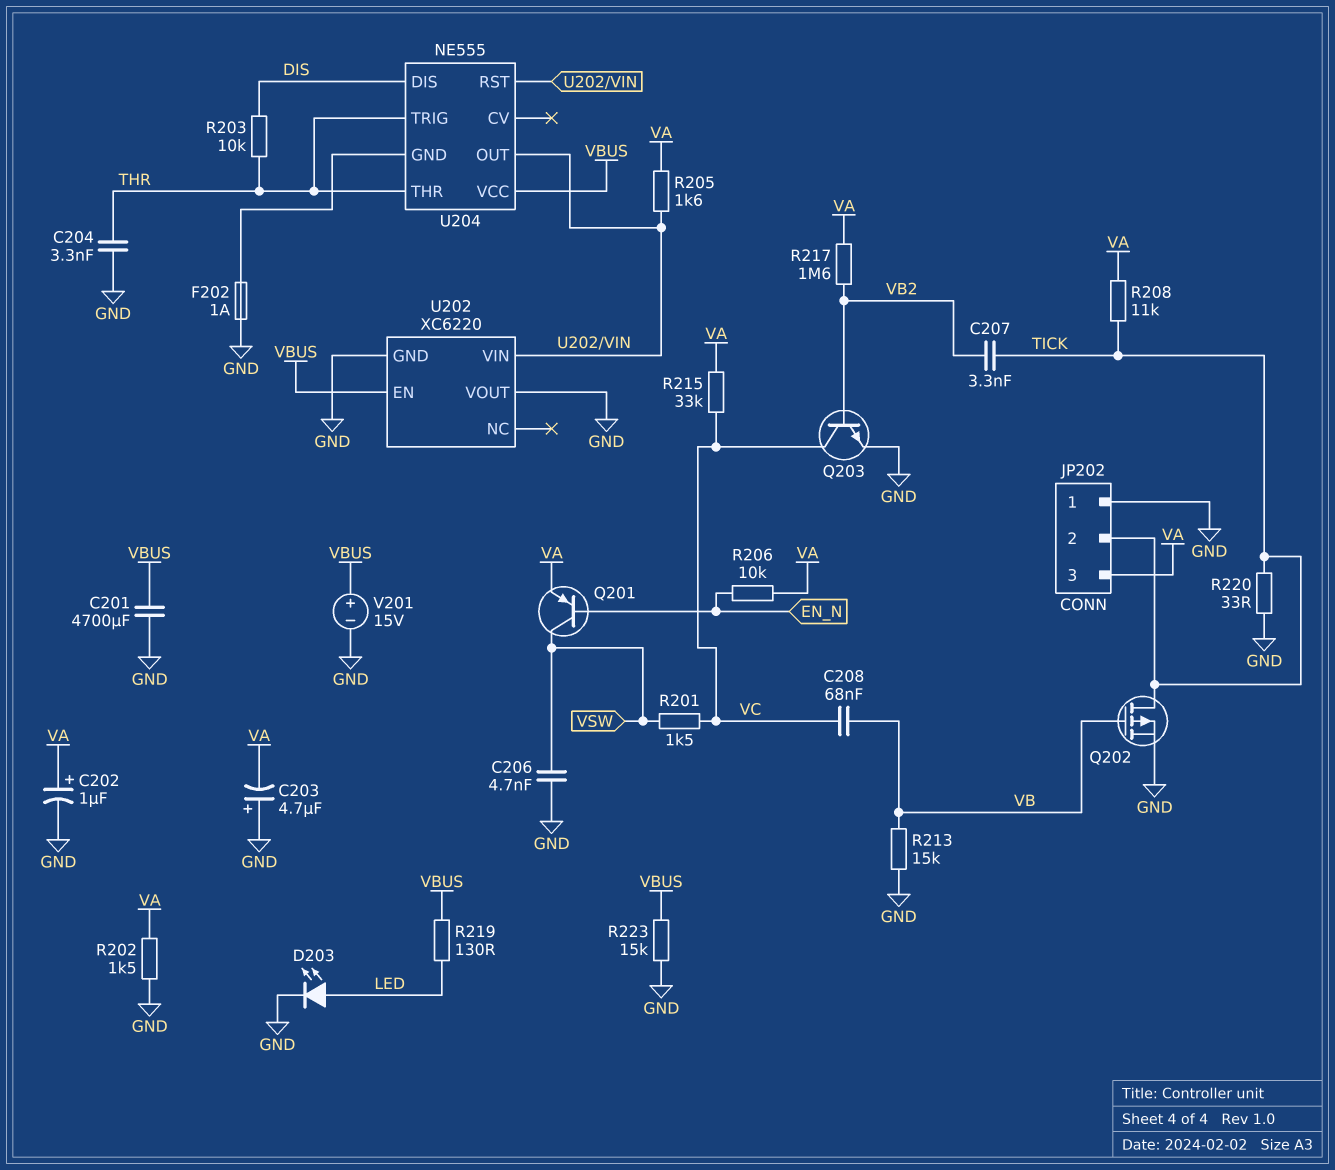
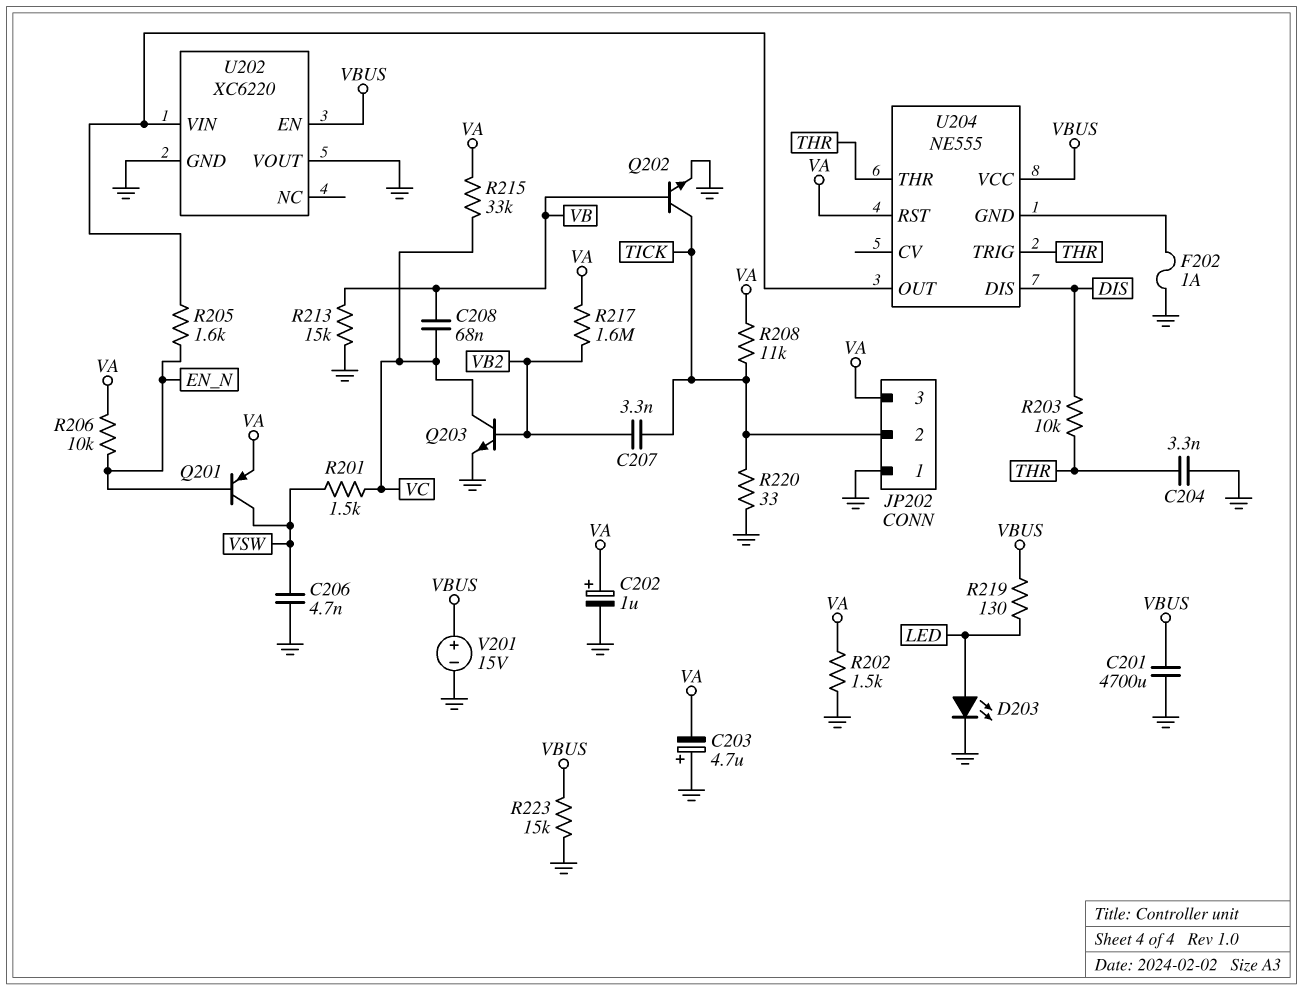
Q202: PMOS (G VB, D TICK, S GND) -> NPN (B VB, C TICK, E GND)
R205: 1.6k (U202/VIN, VA) -> 1.6k (EN_N, U202/VIN)
U204 pin RST: U202/VIN -> VA

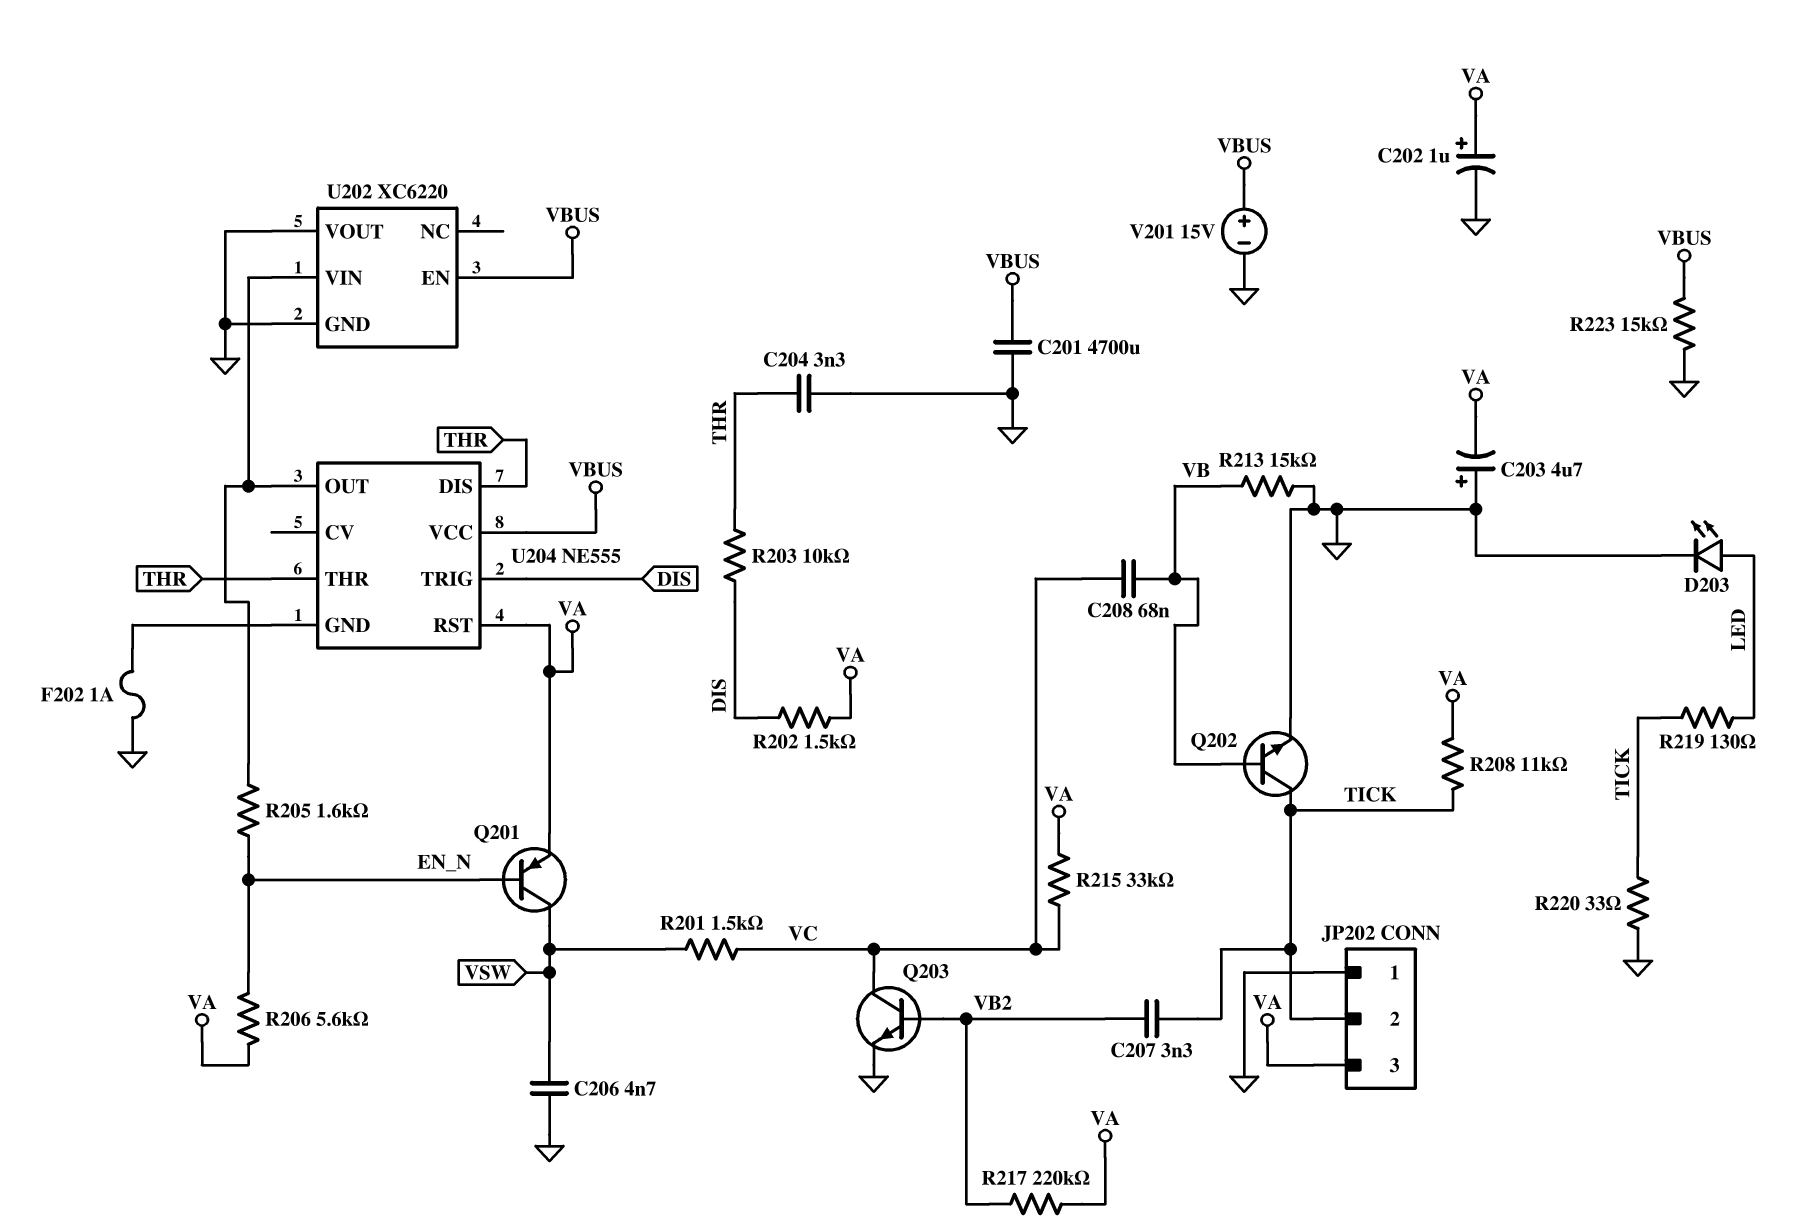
R202: 1.5k (GND, VA) -> 1.5k (DIS, VA)
R206: 10k (EN_N, VA) -> 5.6k (EN_N, VA)
R217: 1.6M (VA, VB2) -> 220k (VA, VB2)
R219: 130 (LED, VBUS) -> 130 (LED, TICK)
U204 pin DIS: DIS -> THR
U204 pin TRIG: THR -> DIS

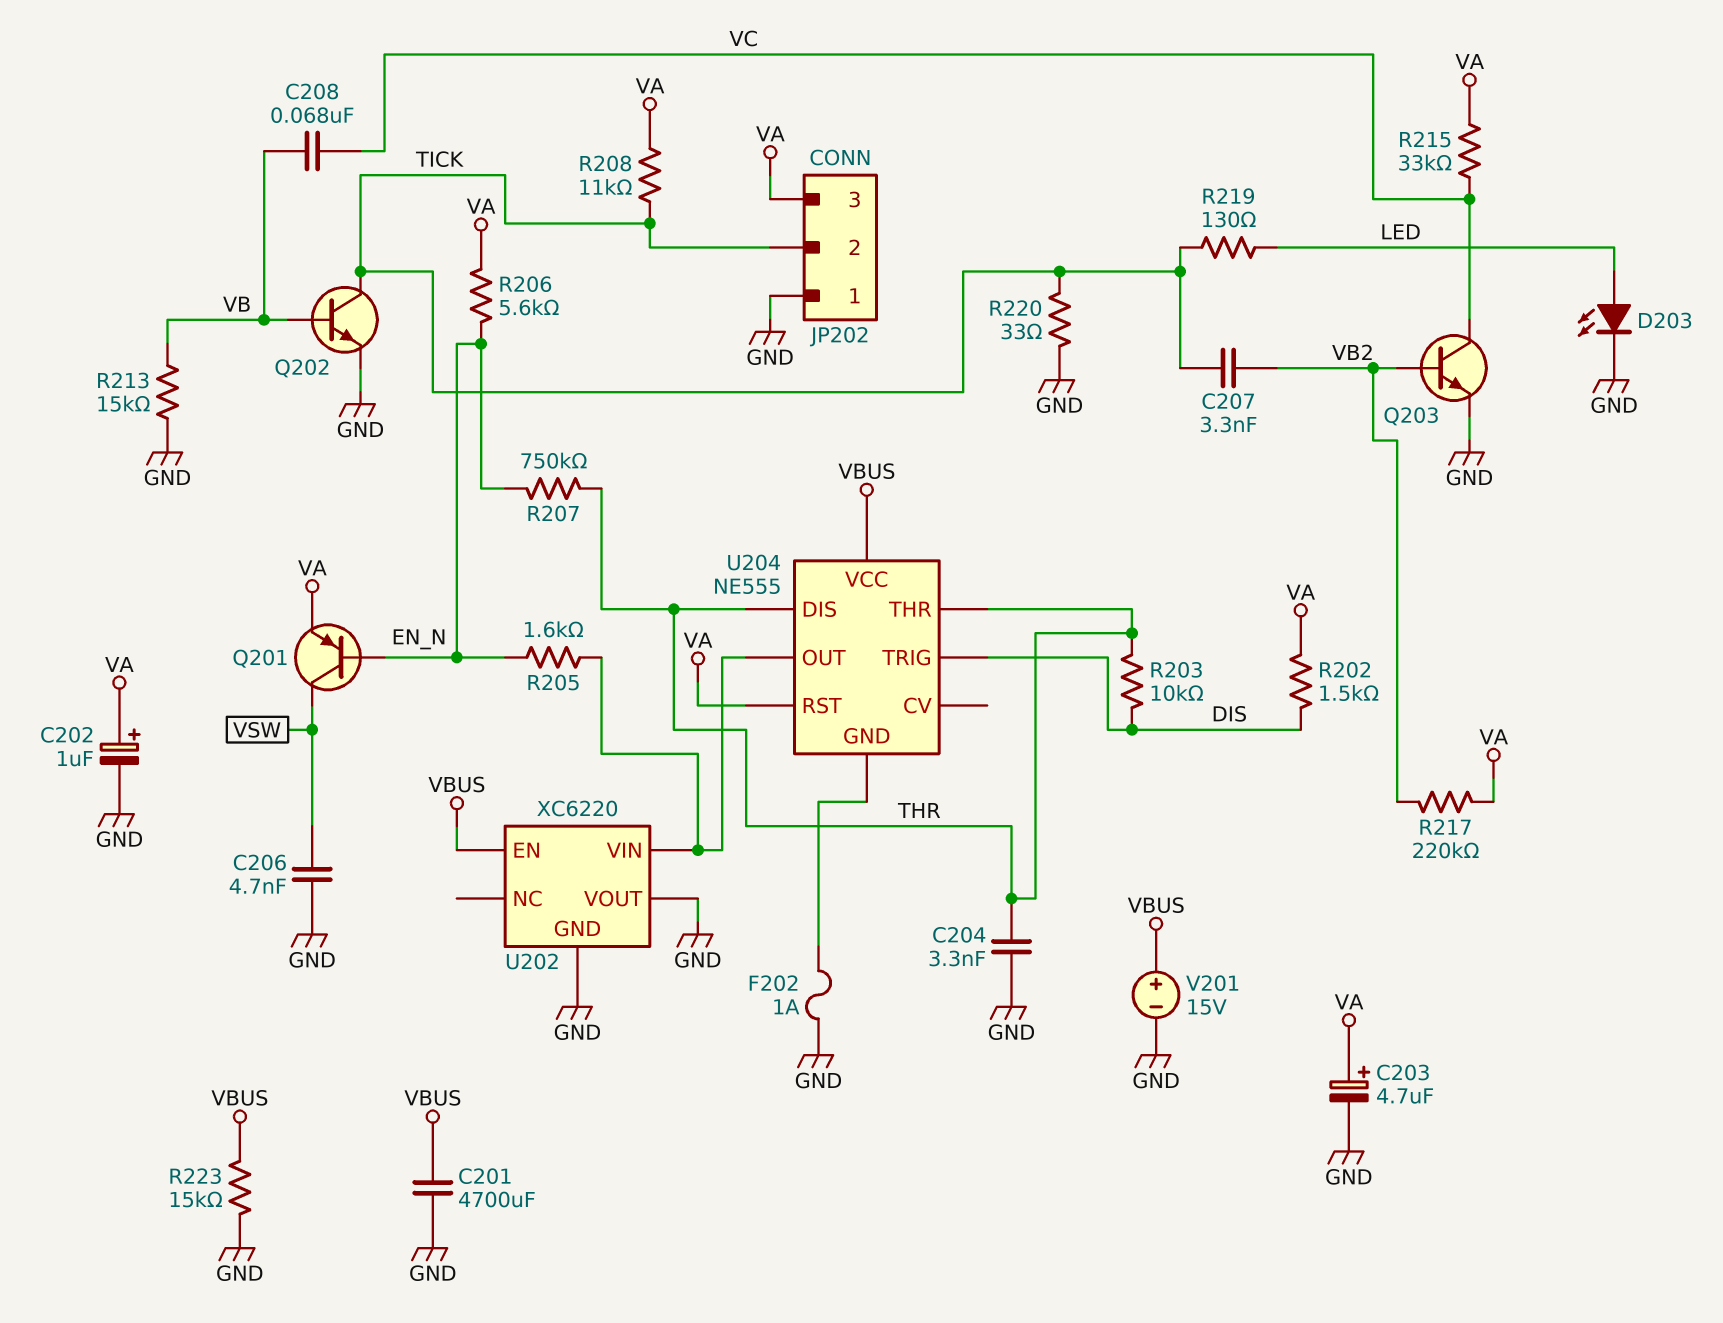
C203: 4.7uF (plus GND, minus VA) -> 4.7uF (plus VA, minus GND)
R201: 1.5k (VC, VSW) -> none
R207: none -> 750k (EN_N, THR)

